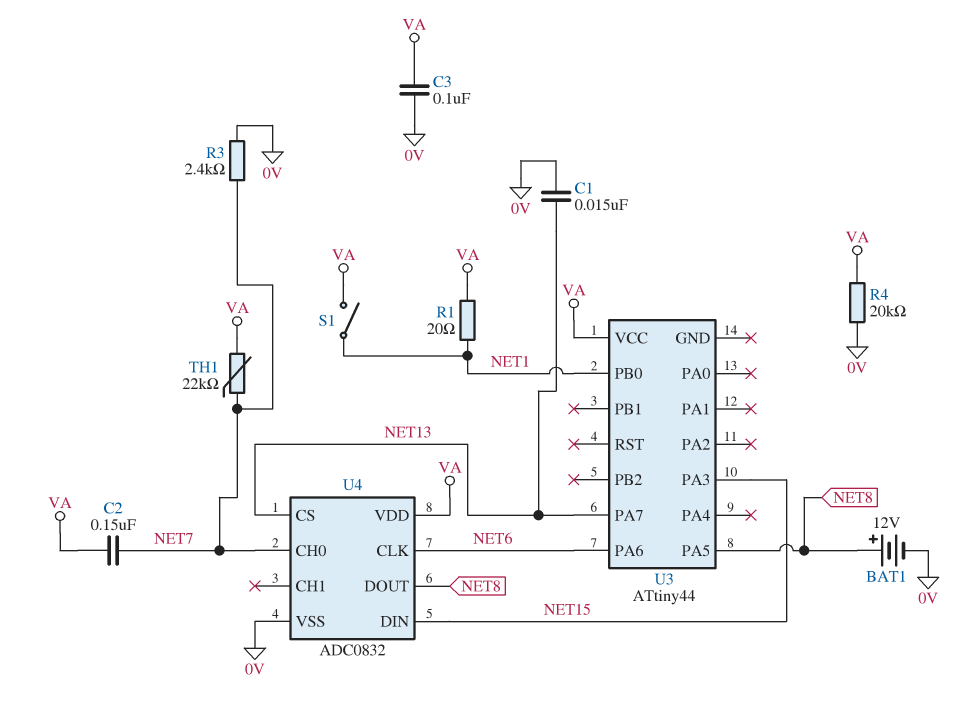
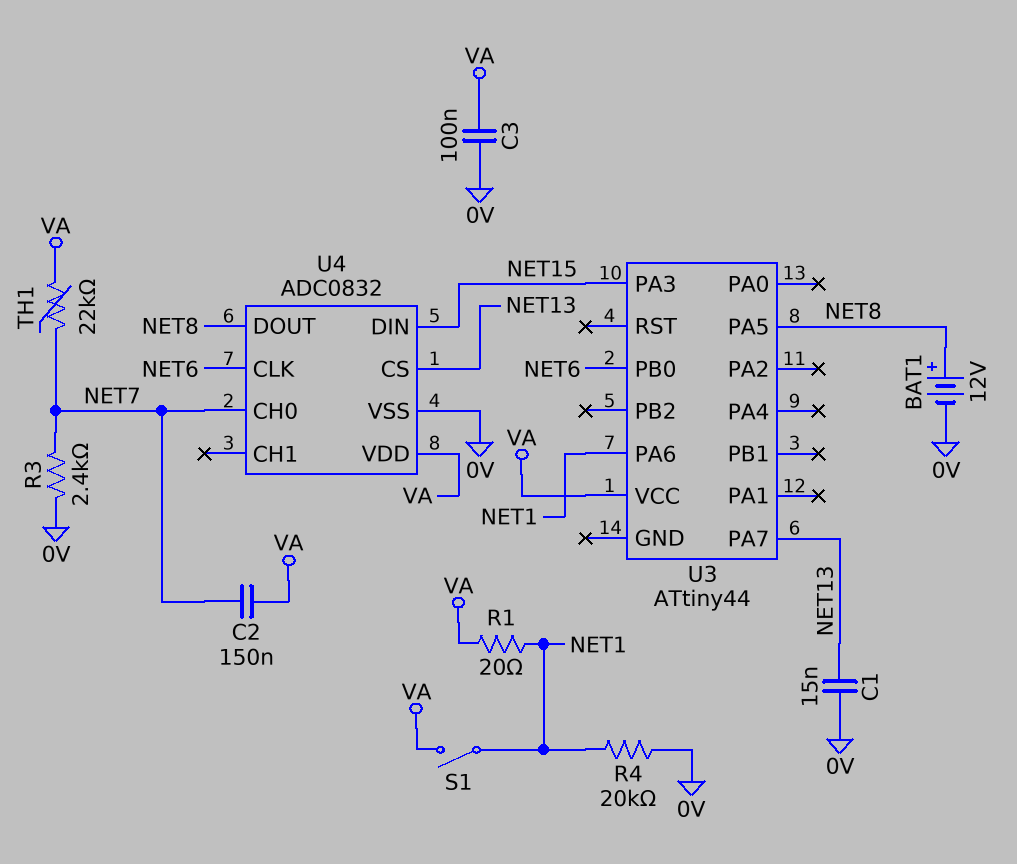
R4: 20k (0V, VA) -> 20k (0V, NET1)
U3 pin PA6: NET6 -> NET1
U3 pin PB0: NET1 -> NET6

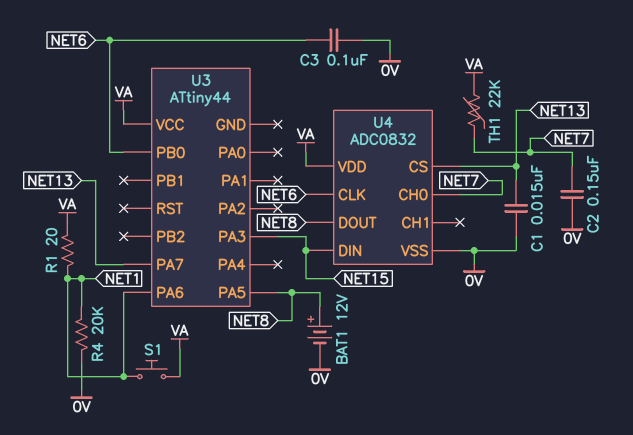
C2: 150nF (NET7, VA) -> 150nF (0V, NET7)
C3: 100nF (0V, VA) -> 100nF (0V, NET6)
R3: 2.4k (0V, NET7) -> none
S1: switch (NET1, VA) -> button (NET1, VA)

